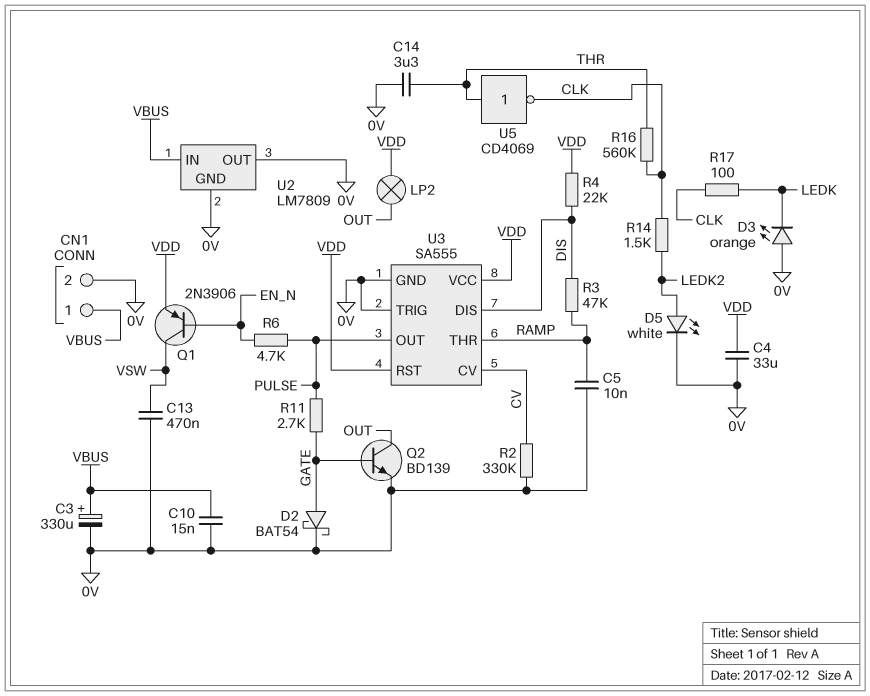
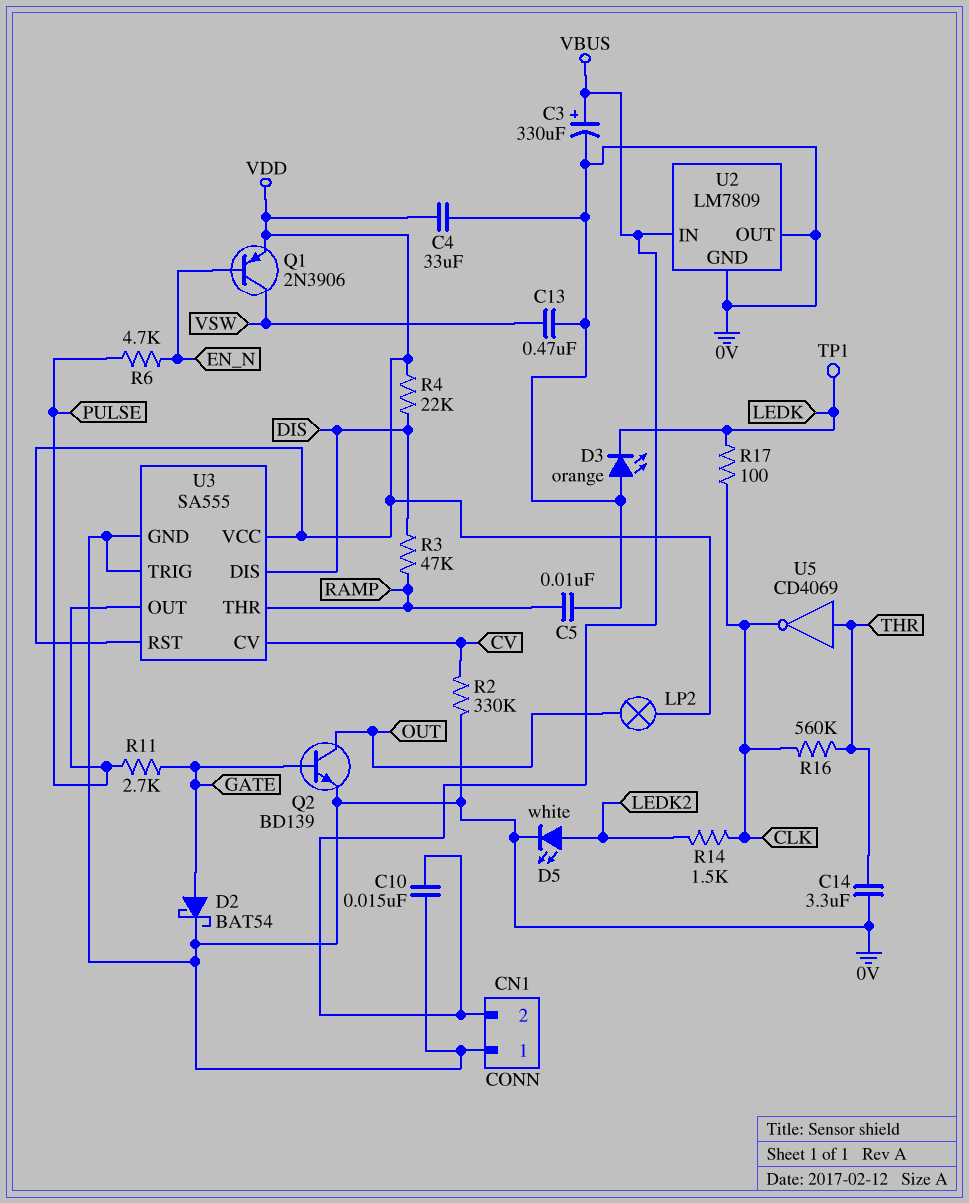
CN1 pin 1: VBUS -> 0V
CN1 pin 2: 0V -> VBUS
TP1: none -> test point (LEDK)

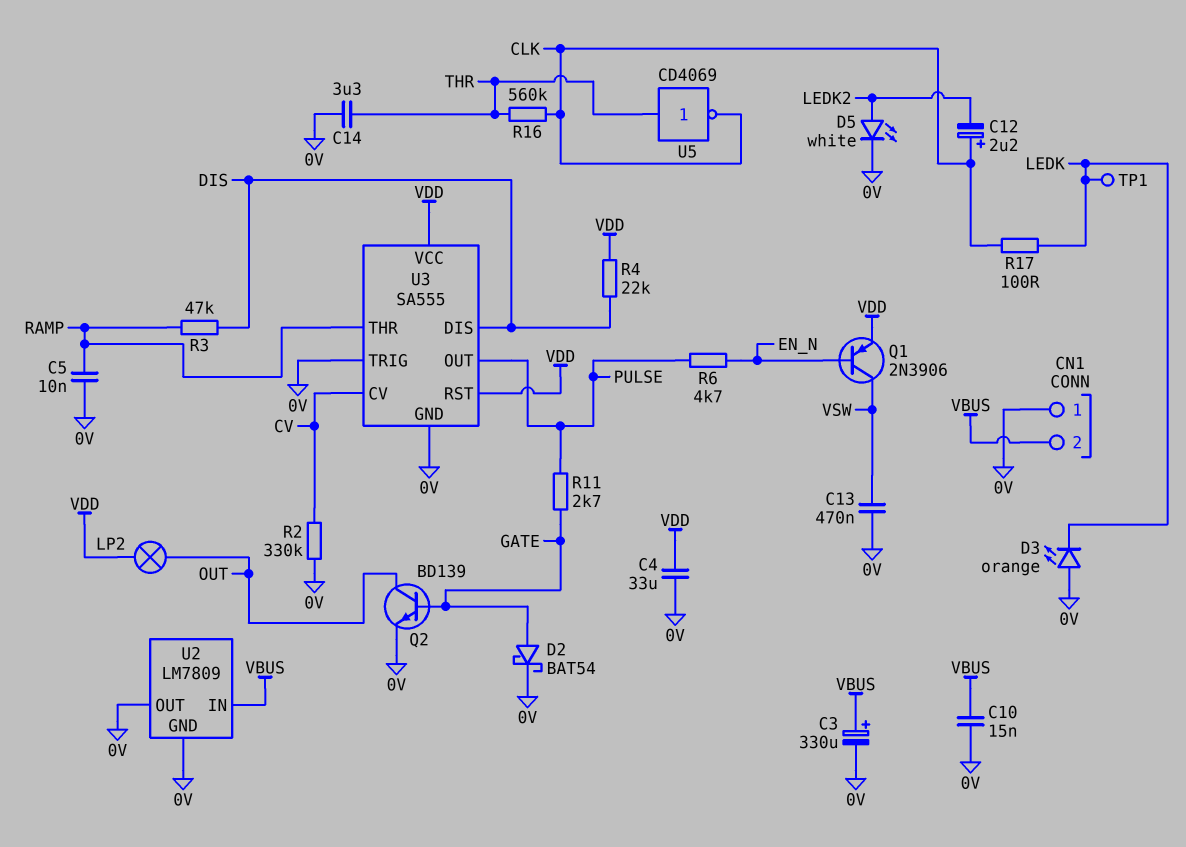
C12: none -> 2.2uF (plus CLK, minus LEDK2)
R14: 1.5k (CLK, LEDK2) -> none

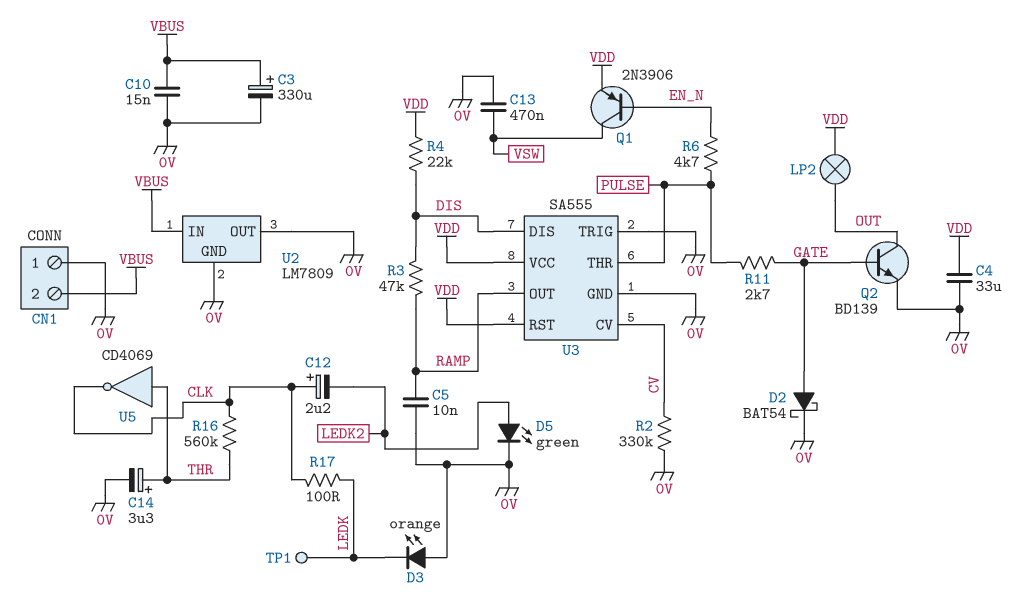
C14: 3.3uF (0V, THR) -> 3.3uF (plus THR, minus 0V)
D5: LED white (A LEDK2, K 0V) -> LED green (A LEDK2, K 0V)
U3 pin OUT: PULSE -> RAMP
U3 pin THR: RAMP -> PULSE

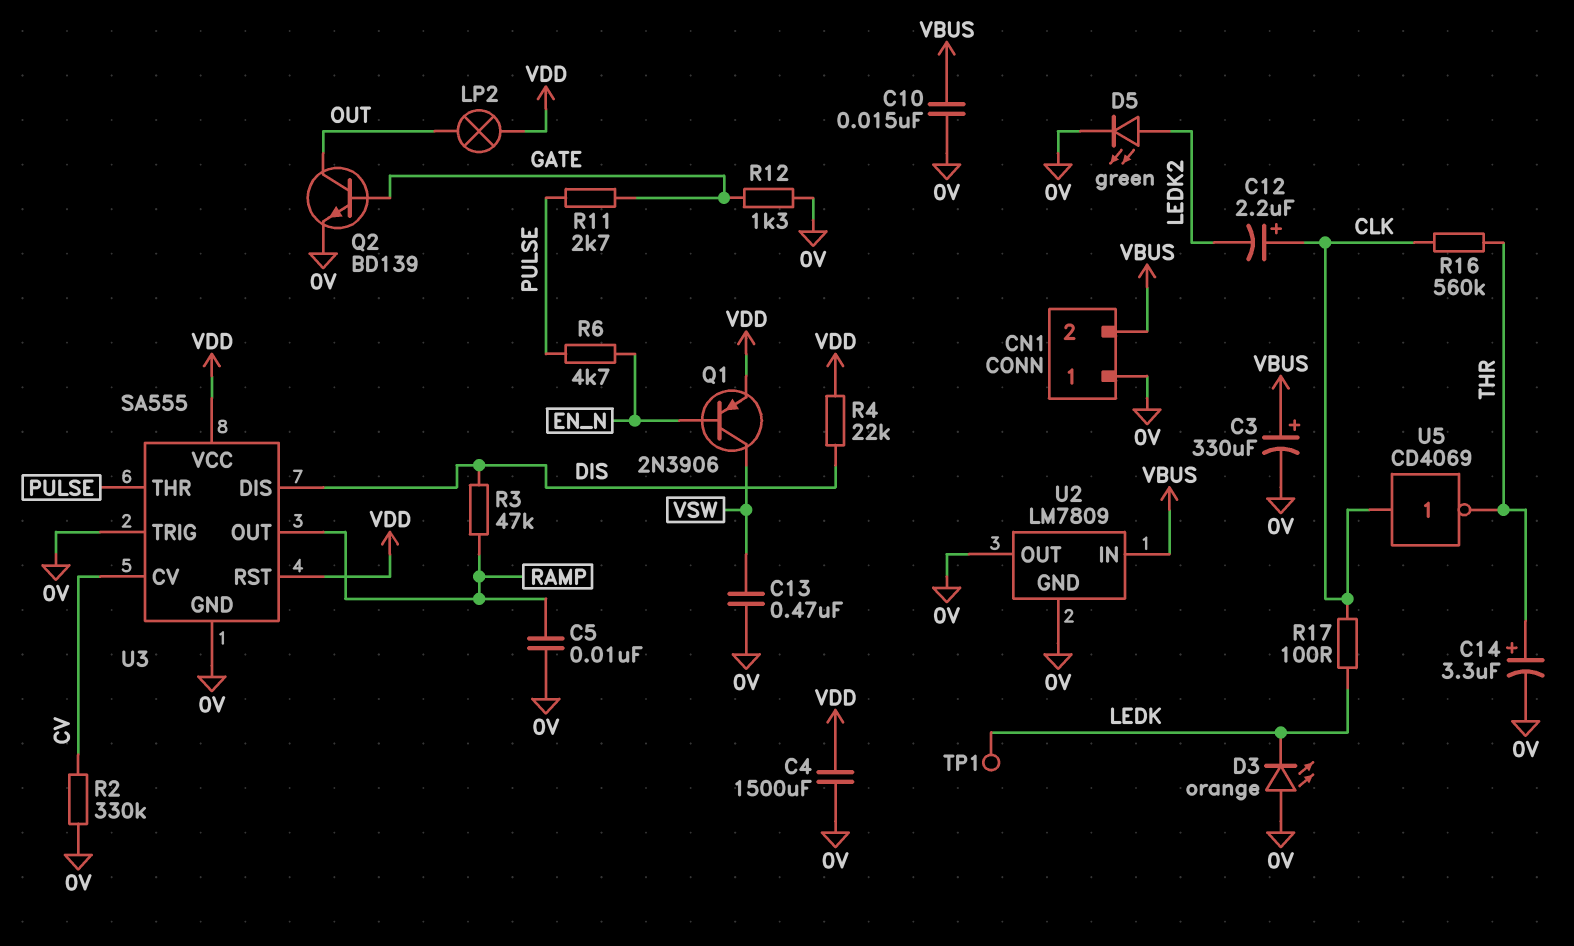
C4: 33uF (0V, VDD) -> 1500uF (0V, VDD)
D2: schottky BAT54 (A GATE, K 0V) -> none
R12: none -> 1.3k (0V, GATE)
U5: NOT CD4069 (in THR, out CLK) -> NOT CD4069 (in CLK, out THR)

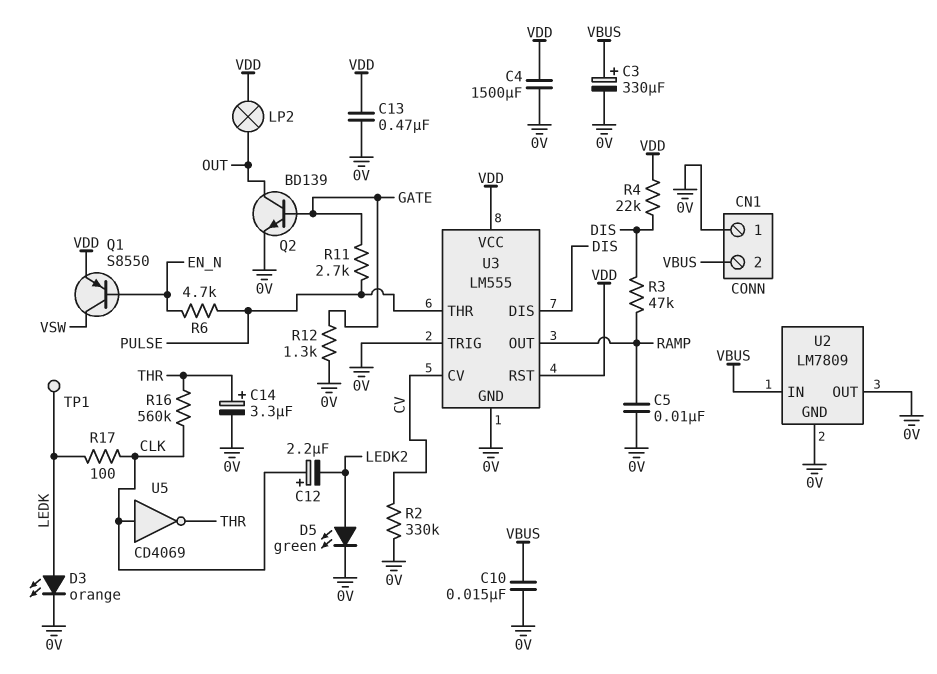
C13: 470nF (0V, VSW) -> 470nF (0V, VDD)
D3: LED orange (A 0V, K LEDK) -> LED orange (A LEDK, K 0V)
Q1: PNP 2N3906 (B EN_N, C VSW, E VDD) -> PNP S8550 (B EN_N, C VSW, E VDD)
U3: SA555 -> LM555

